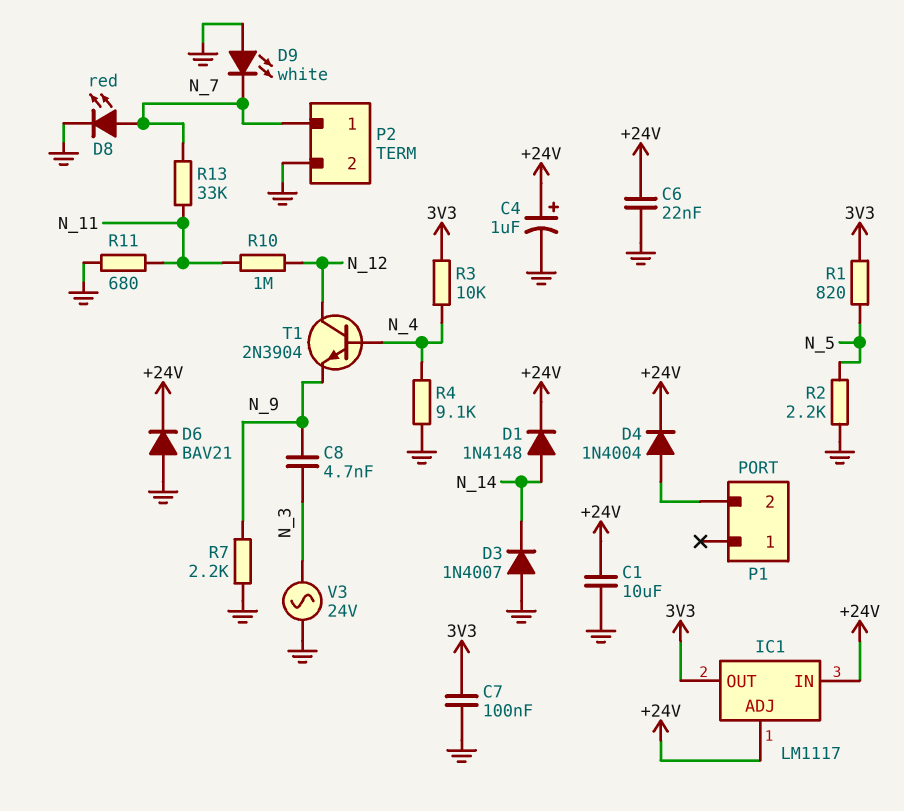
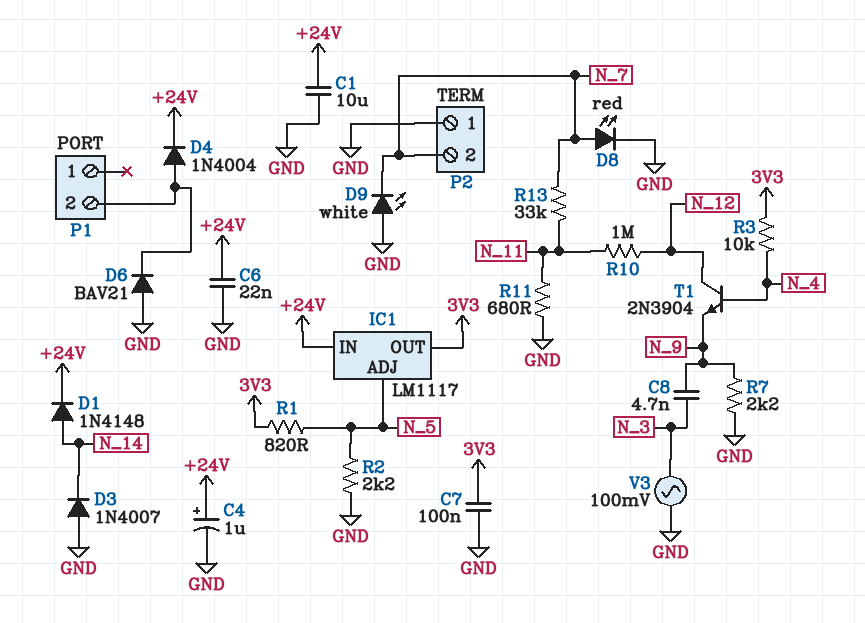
D6: diode BAV21 (A GND, K +24V) -> diode BAV21 (A GND, K P1/2)
IC1 pin ADJ: +24V -> N_5
P2 pin 1: N_7 -> GND
P2 pin 2: GND -> N_7
R4: 9.1k (GND, N_4) -> none
V3: AC 24V (GND, N_3) -> AC 100mV (GND, N_3)

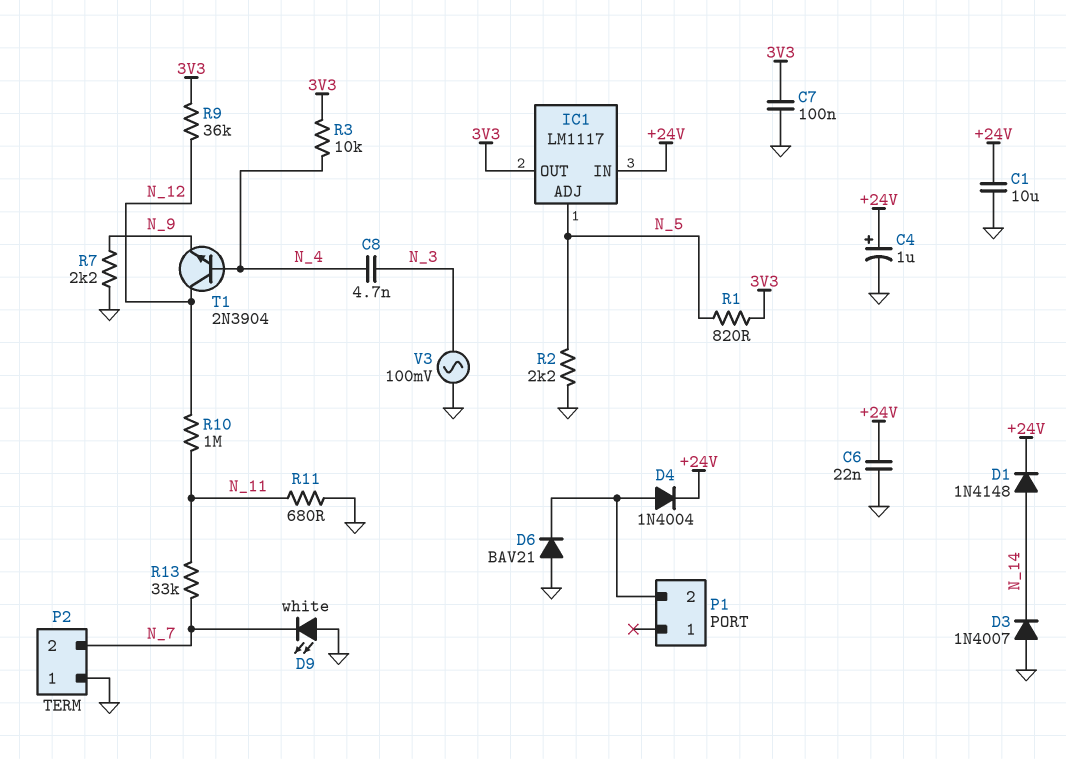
C8: 4.7nF (N_3, N_9) -> 4.7nF (N_3, N_4)
D8: LED red (A N_7, K GND) -> none
R9: none -> 36k (3V3, N_12)

